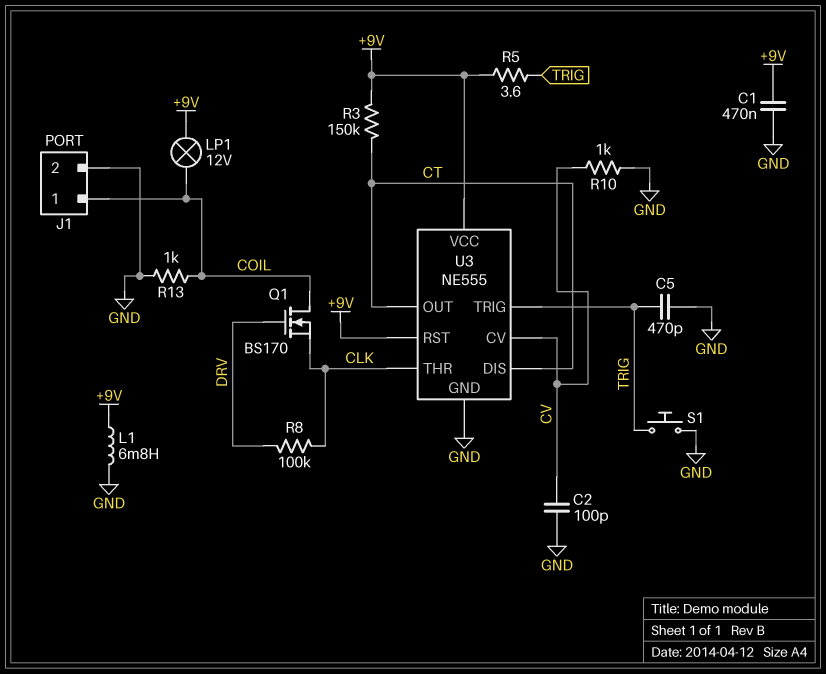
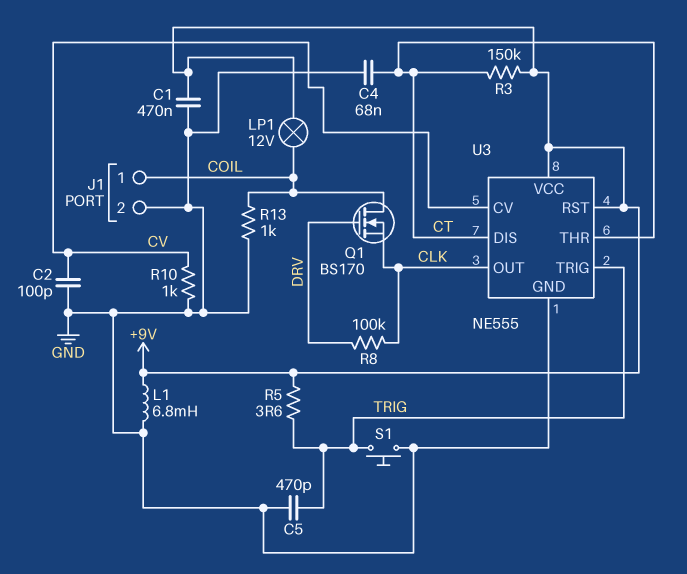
C4: none -> 68nF (CT, GND)
U3 pin OUT: CT -> CLK
U3 pin THR: CLK -> CT

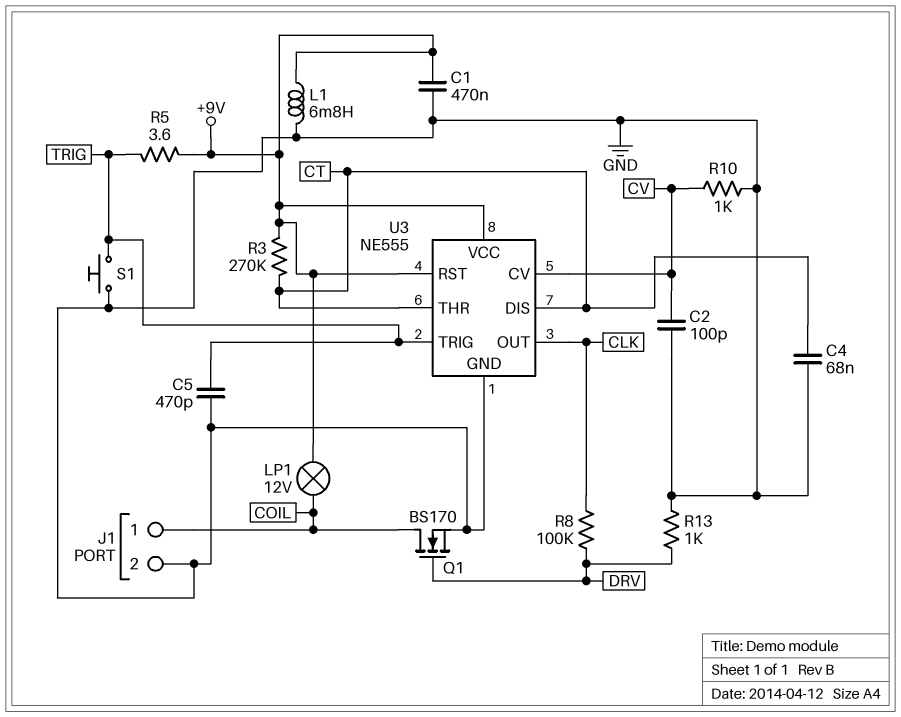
Q1: NMOS BS170 (G DRV, D COIL, S CLK) -> NMOS BS170 (G DRV, D COIL, S GND)
R3: 150k (+9V, CT) -> 270k (+9V, CT)
R13: 1k (COIL, GND) -> 1k (DRV, GND)

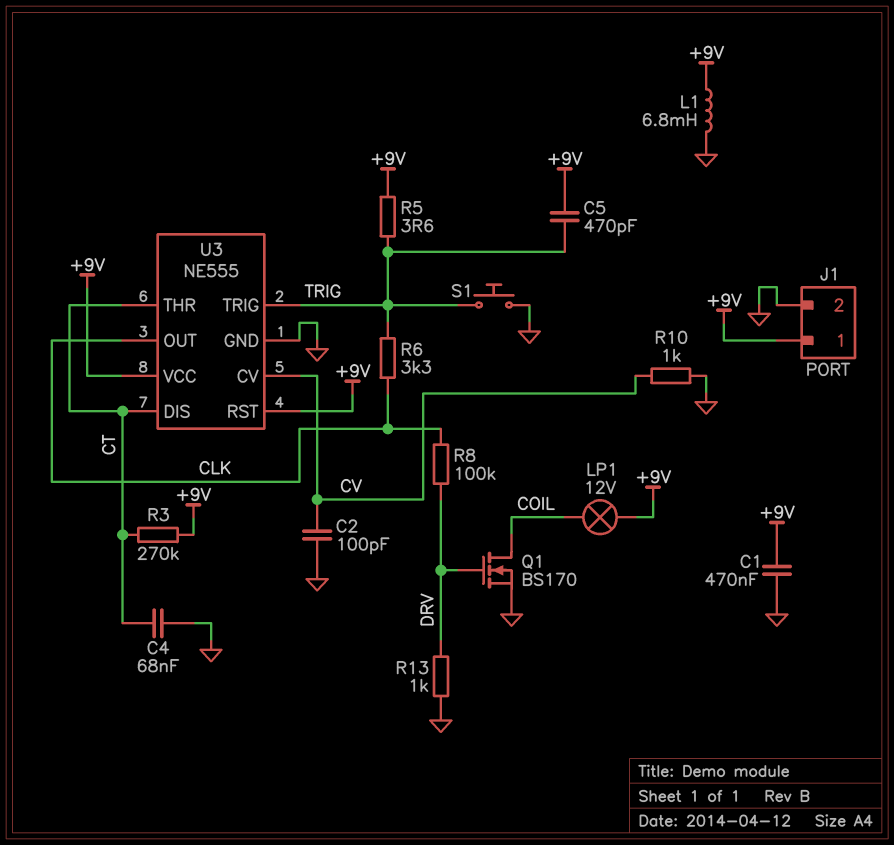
C5: 470pF (GND, TRIG) -> 470pF (+9V, TRIG)
J1 pin 1: COIL -> +9V
R6: none -> 3.3k (CLK, TRIG)

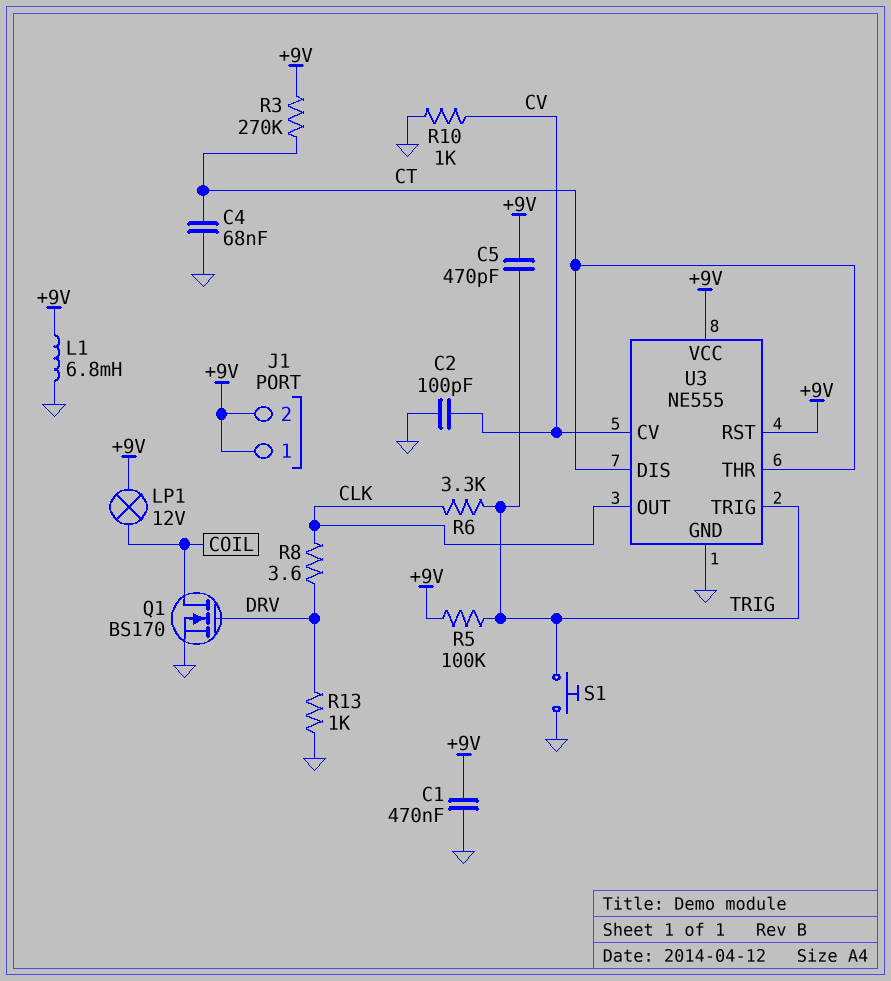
J1 pin 2: GND -> +9V
R5: 3.6 (+9V, TRIG) -> 100k (+9V, TRIG)
R8: 100k (CLK, DRV) -> 3.6 (CLK, DRV)

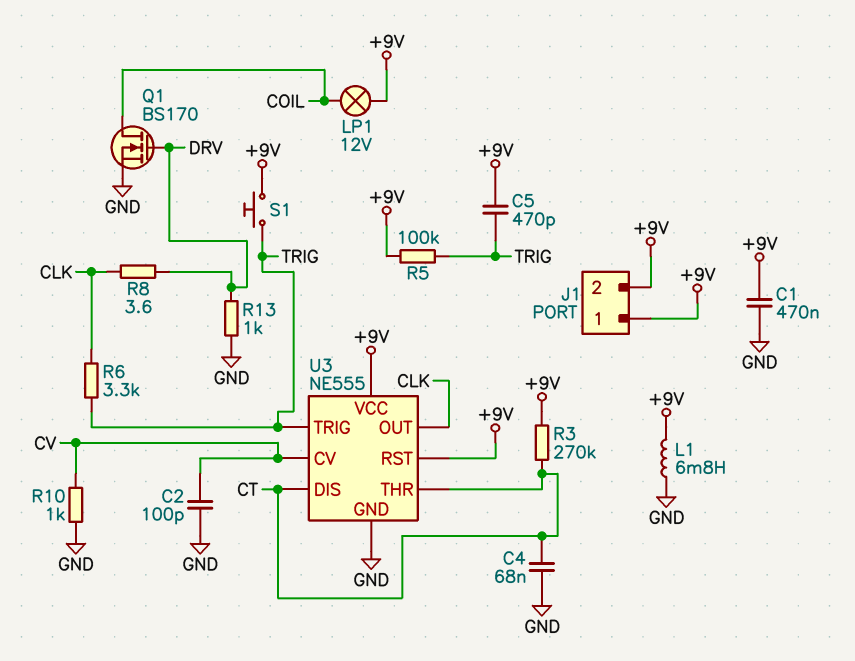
S1: button (GND, TRIG) -> button (+9V, TRIG)

